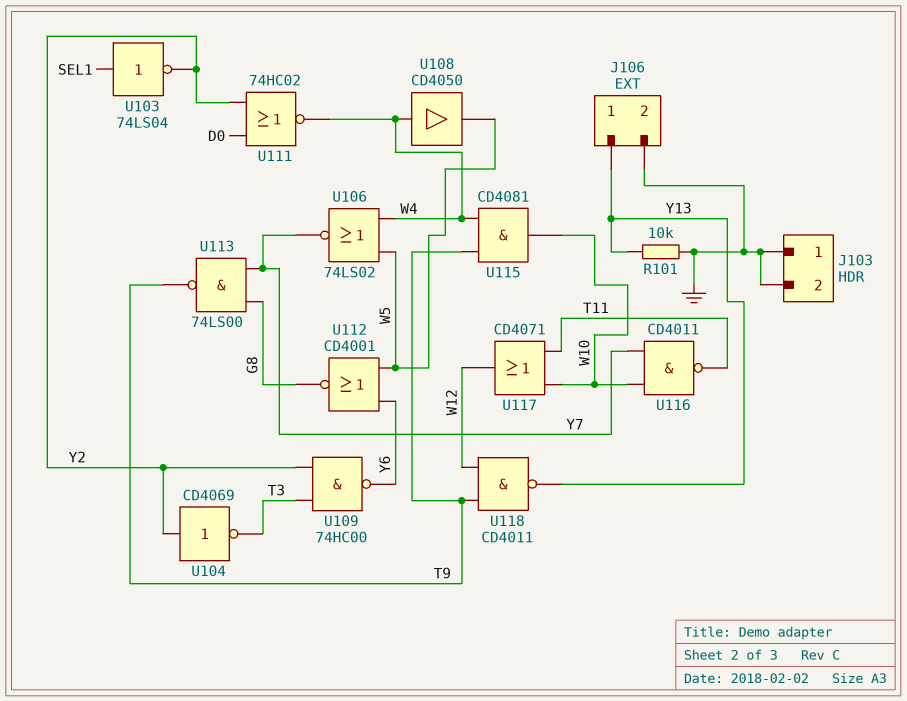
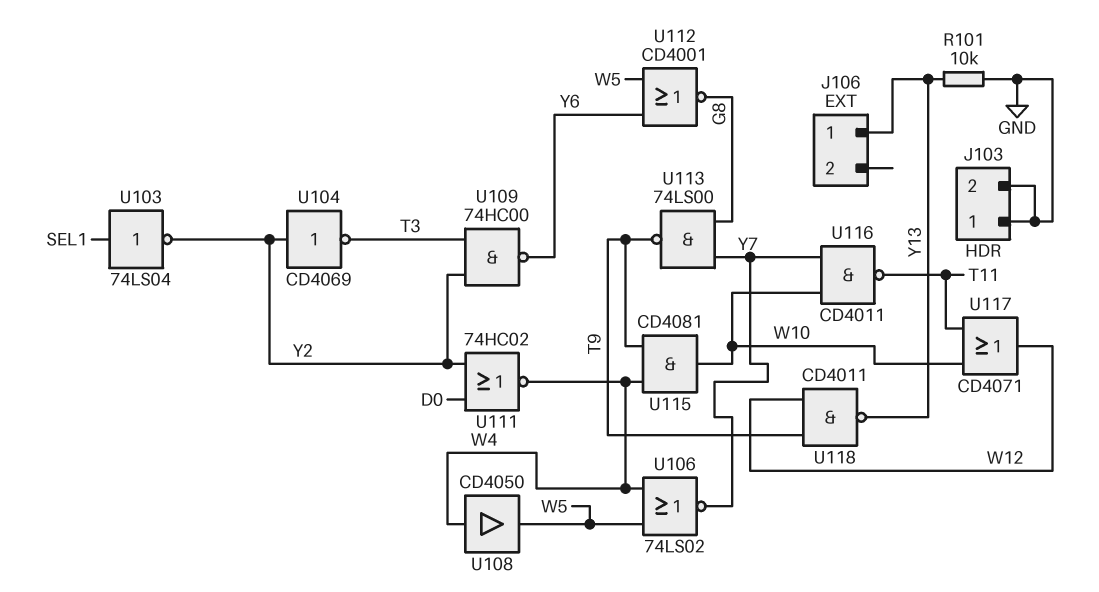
J106 pin 2: GND -> none

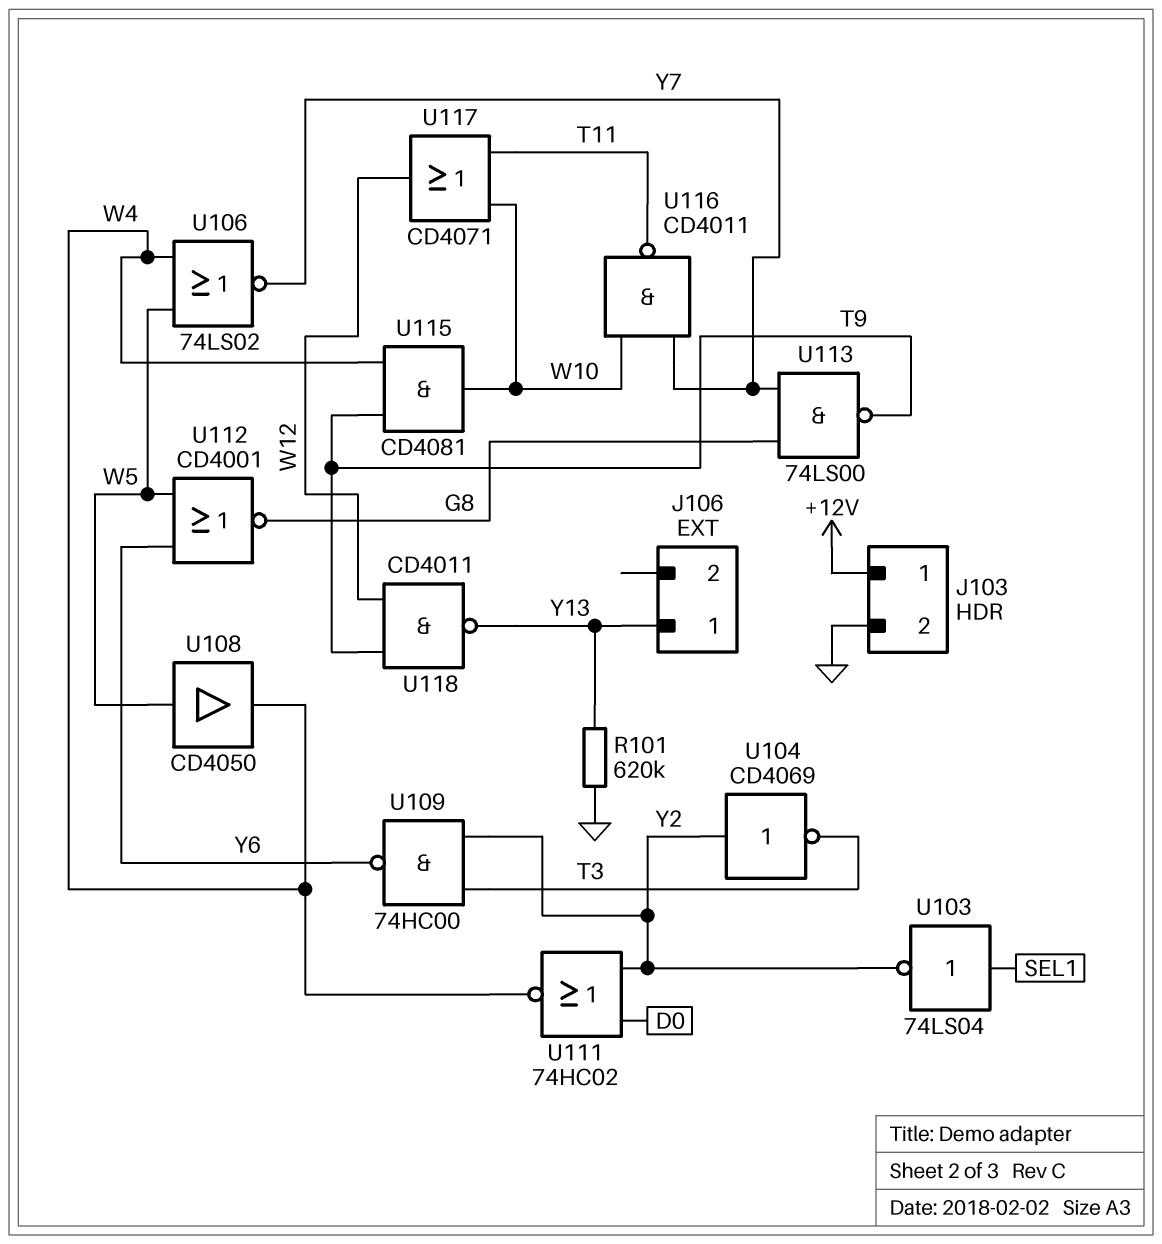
J103 pin 1: GND -> +12V
R101: 10k (GND, Y13) -> 620k (GND, Y13)
U108: buffer CD4050 (in W4, out W5) -> buffer CD4050 (in W5, out W4)

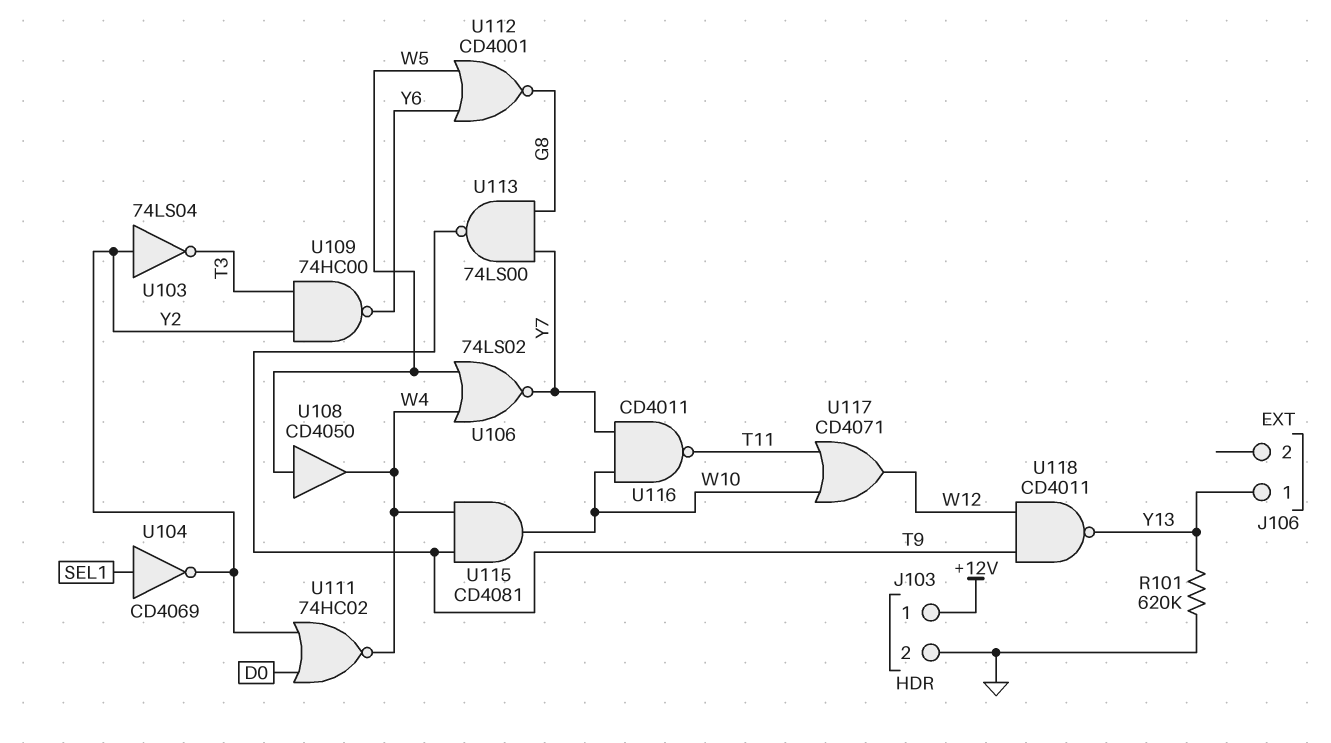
U103: NOT 74LS04 (in SEL1, out Y2) -> NOT 74LS04 (in Y2, out T3)
U104: NOT CD4069 (in Y2, out T3) -> NOT CD4069 (in SEL1, out Y2)

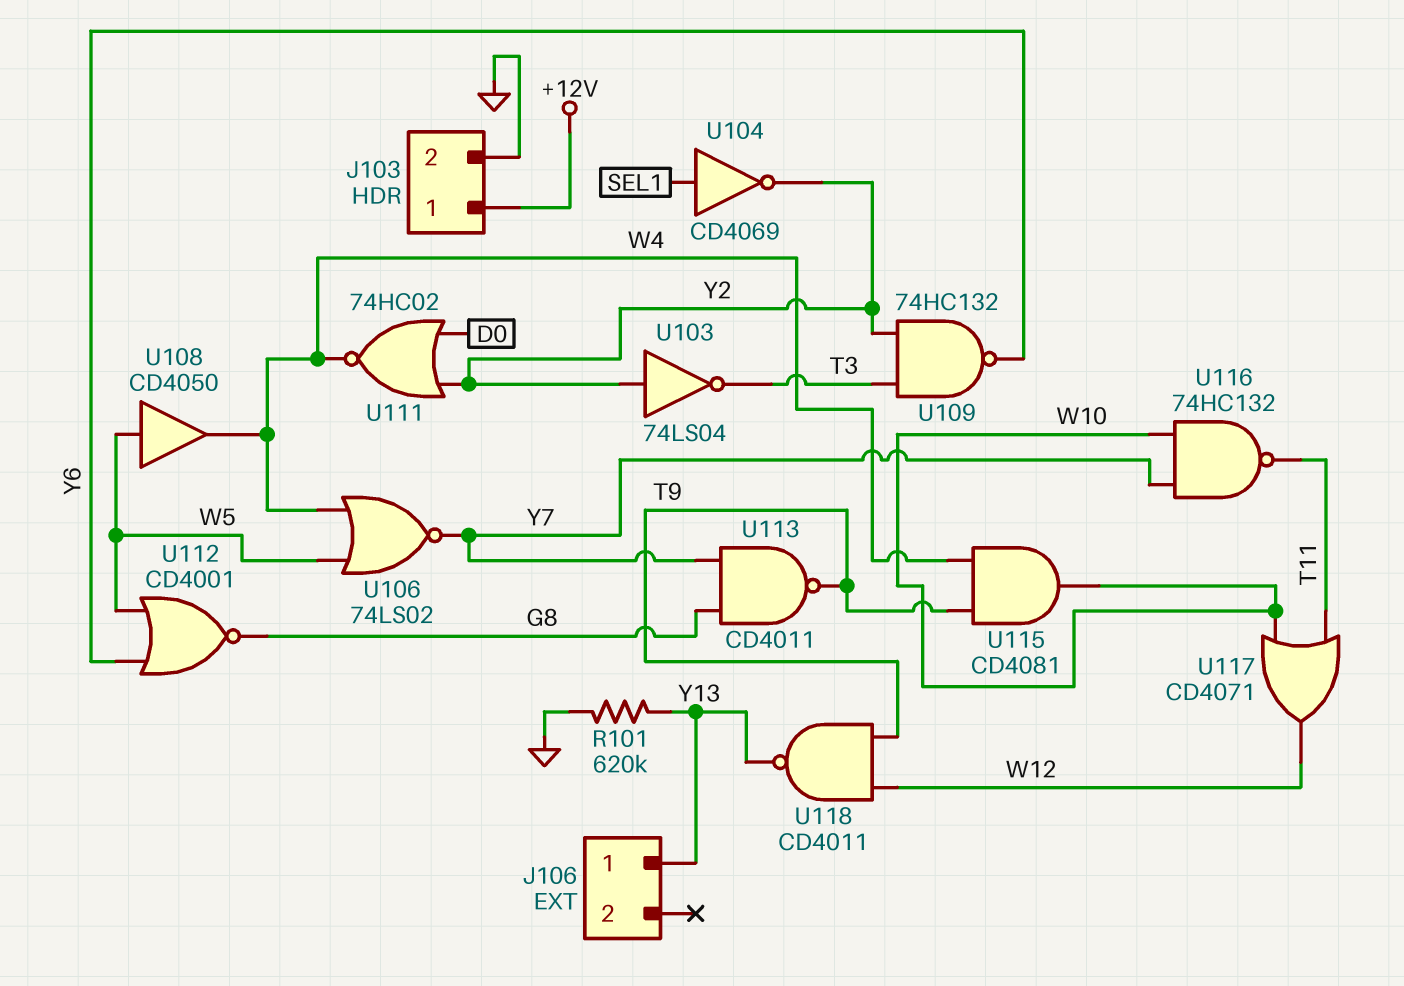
U109: NAND 74HC00 (in T3, in Y2, out Y6) -> NAND 74HC132 (in T3, in Y2, out Y6)
U113: NAND 74LS00 (in G8, in Y7, out T9) -> NAND CD4011 (in G8, in Y7, out T9)
U116: NAND CD4011 (in W10, in Y7, out T11) -> NAND 74HC132 (in W10, in Y7, out T11)

